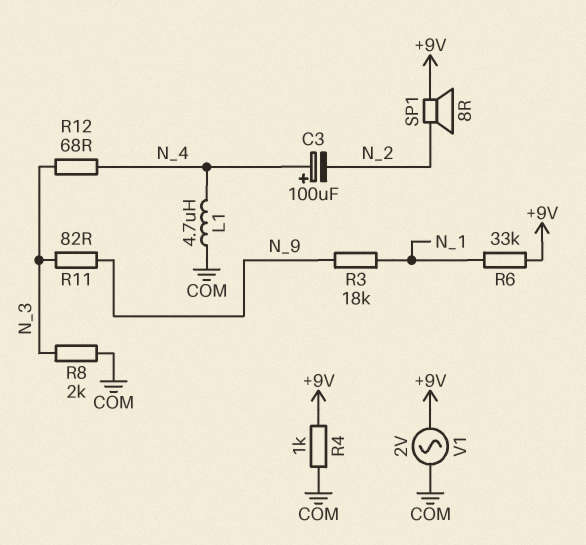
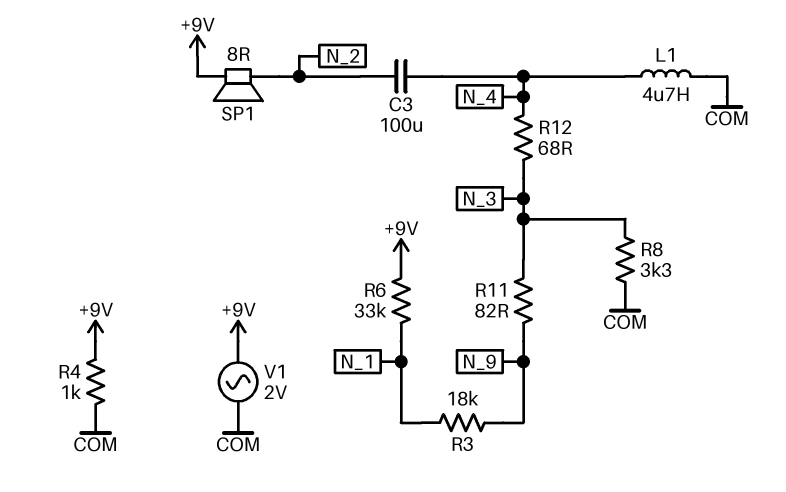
C3: 100uF (plus N_4, minus N_2) -> 100uF (N_2, N_4)
R8: 2k (COM, N_3) -> 3.3k (COM, N_3)

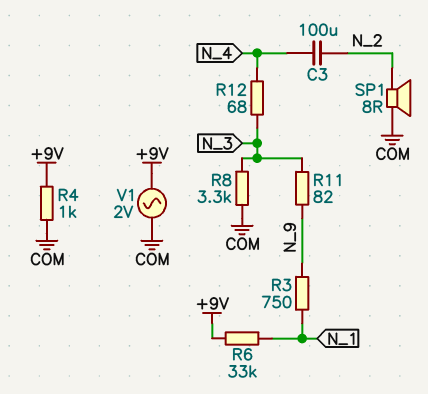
L1: 4.7uH (COM, N_4) -> none
R3: 18k (N_1, N_9) -> 750 (N_1, N_9)
SP1: speaker 8R (+9V, N_2) -> speaker 8R (COM, N_2)

